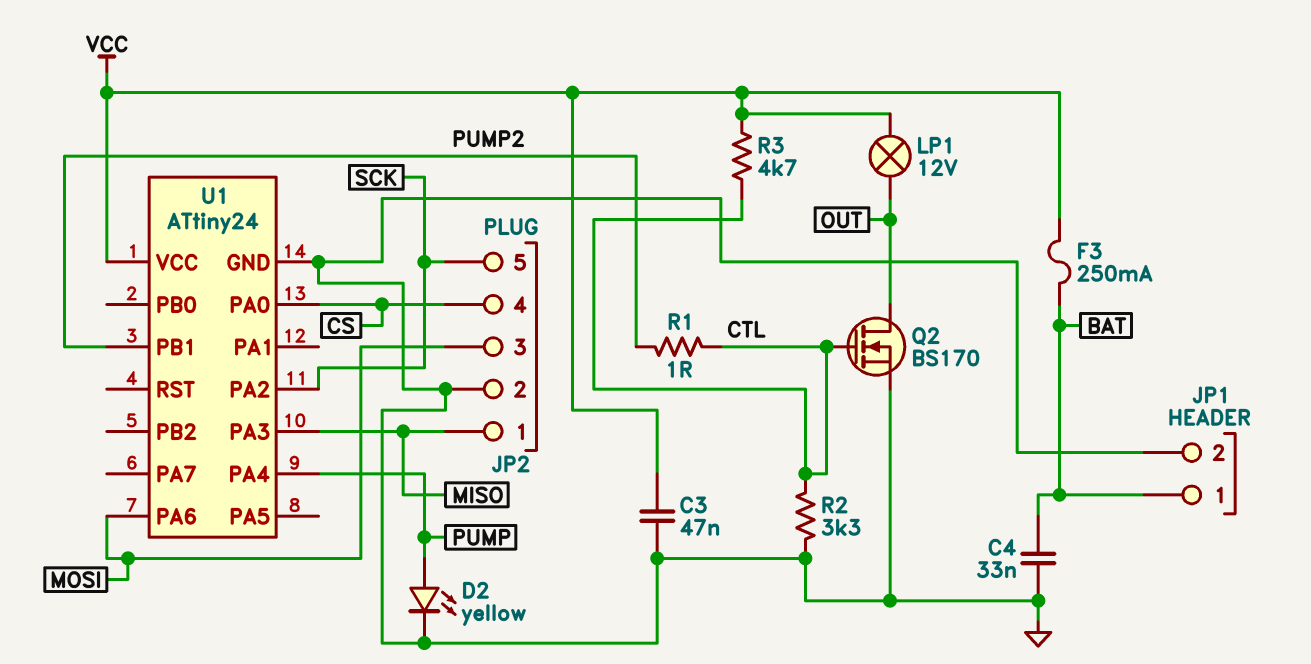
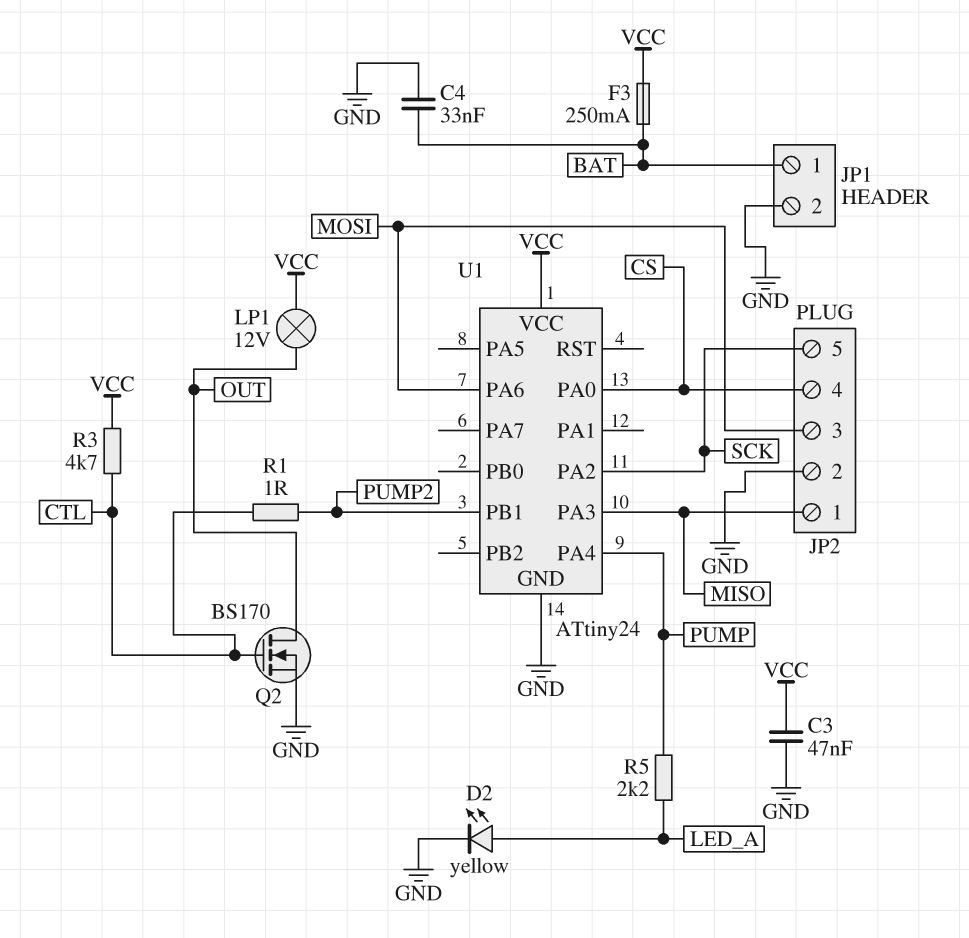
D2: LED yellow (A PUMP, K GND) -> LED yellow (A LED_A, K GND)
R2: 3.3k (CTL, GND) -> none
R5: none -> 2.2k (LED_A, PUMP)

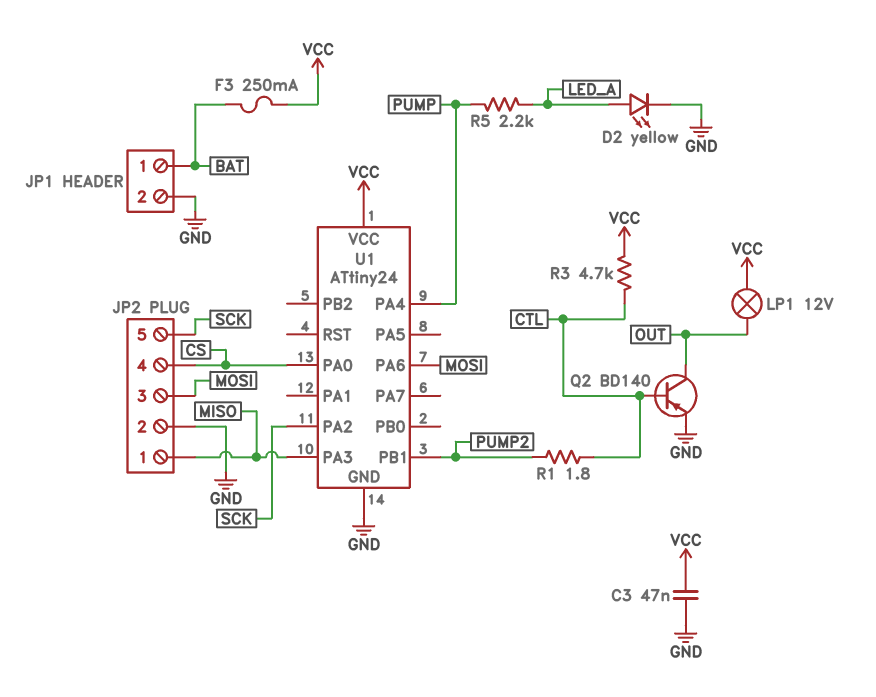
C4: 33nF (BAT, GND) -> none
Q2: NMOS BS170 (G CTL, D OUT, S GND) -> PNP BD140 (B CTL, C OUT, E GND)
R1: 1 (CTL, PUMP2) -> 1.8 (CTL, PUMP2)

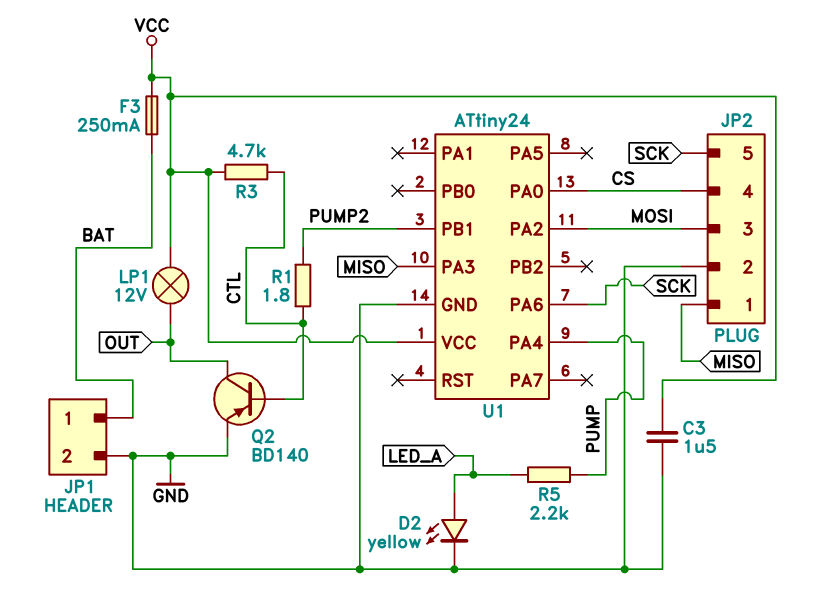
C3: 47nF (GND, VCC) -> 1.5uF (GND, VCC)
U1 pin PA2: SCK -> MOSI
U1 pin PA6: MOSI -> SCK

